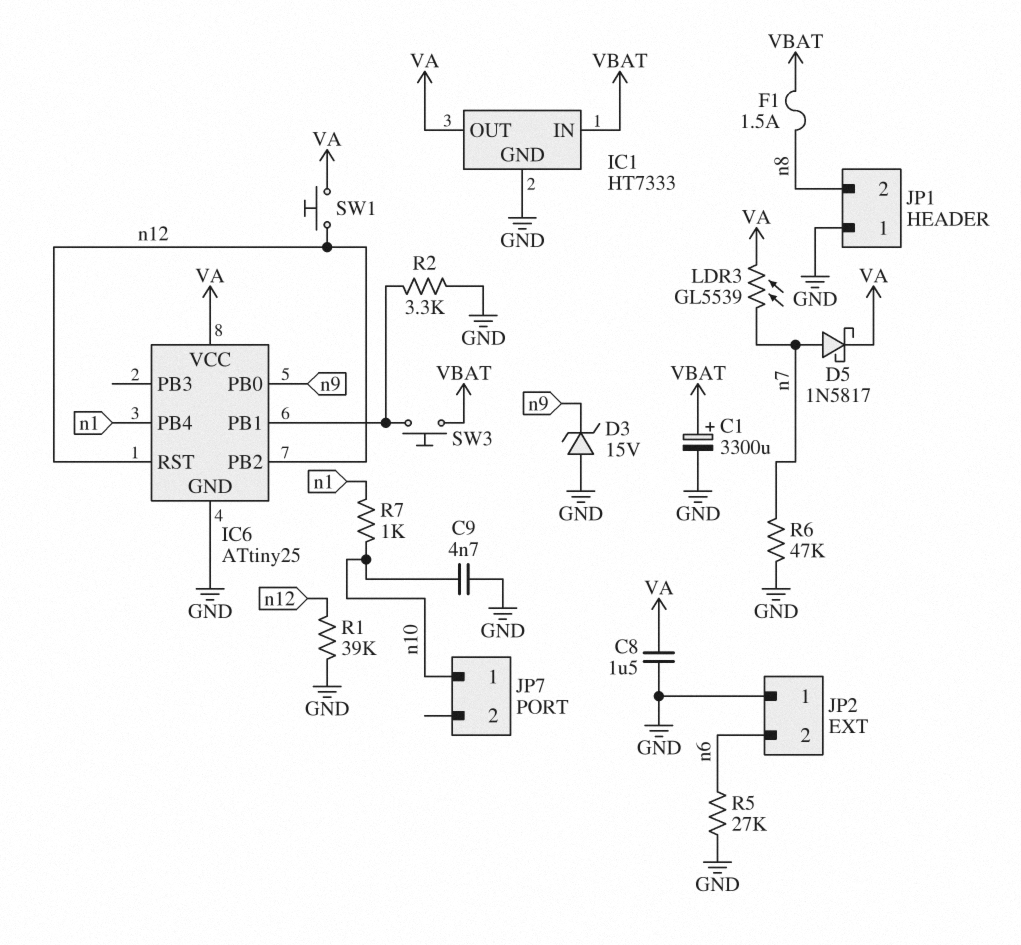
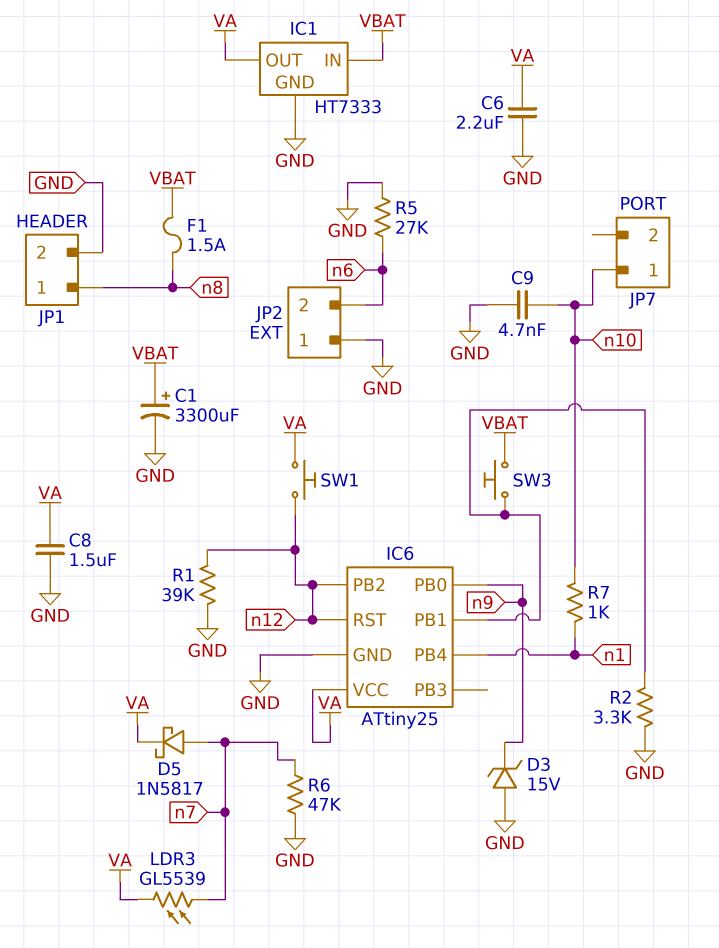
C6: none -> 2.2uF (GND, VA)
JP1 pin 1: GND -> n8
JP1 pin 2: n8 -> GND

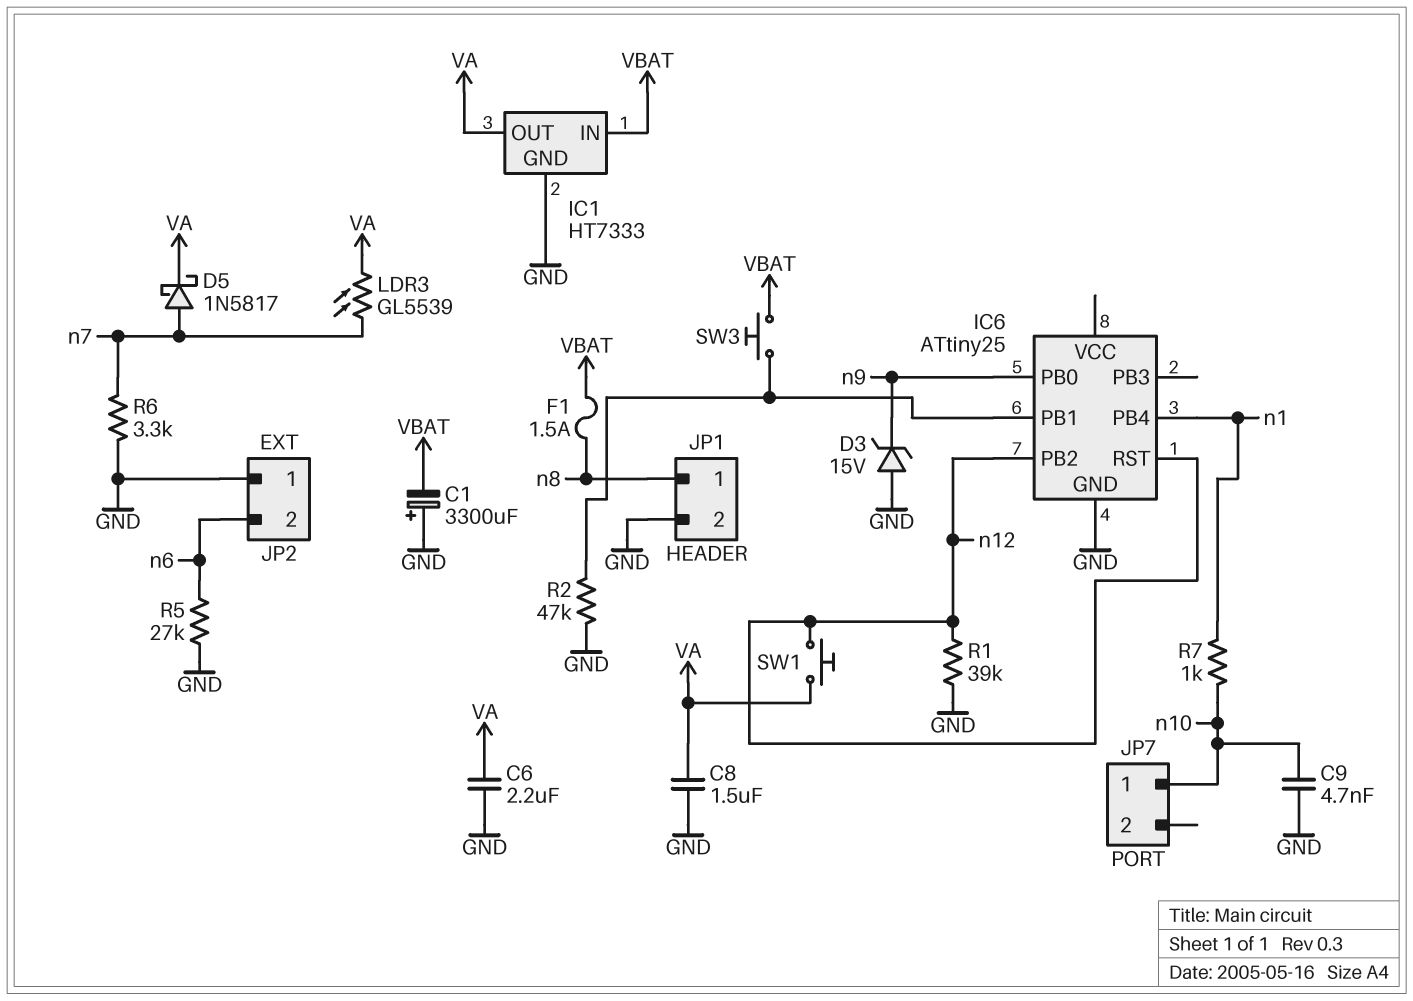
C1: 3300uF (plus VBAT, minus GND) -> 3300uF (plus GND, minus VBAT)
IC6 pin VCC: VA -> none
R2: 3.3k (GND, IC6/PB1) -> 47k (GND, IC6/PB1)
R6: 47k (GND, n7) -> 3.3k (GND, n7)

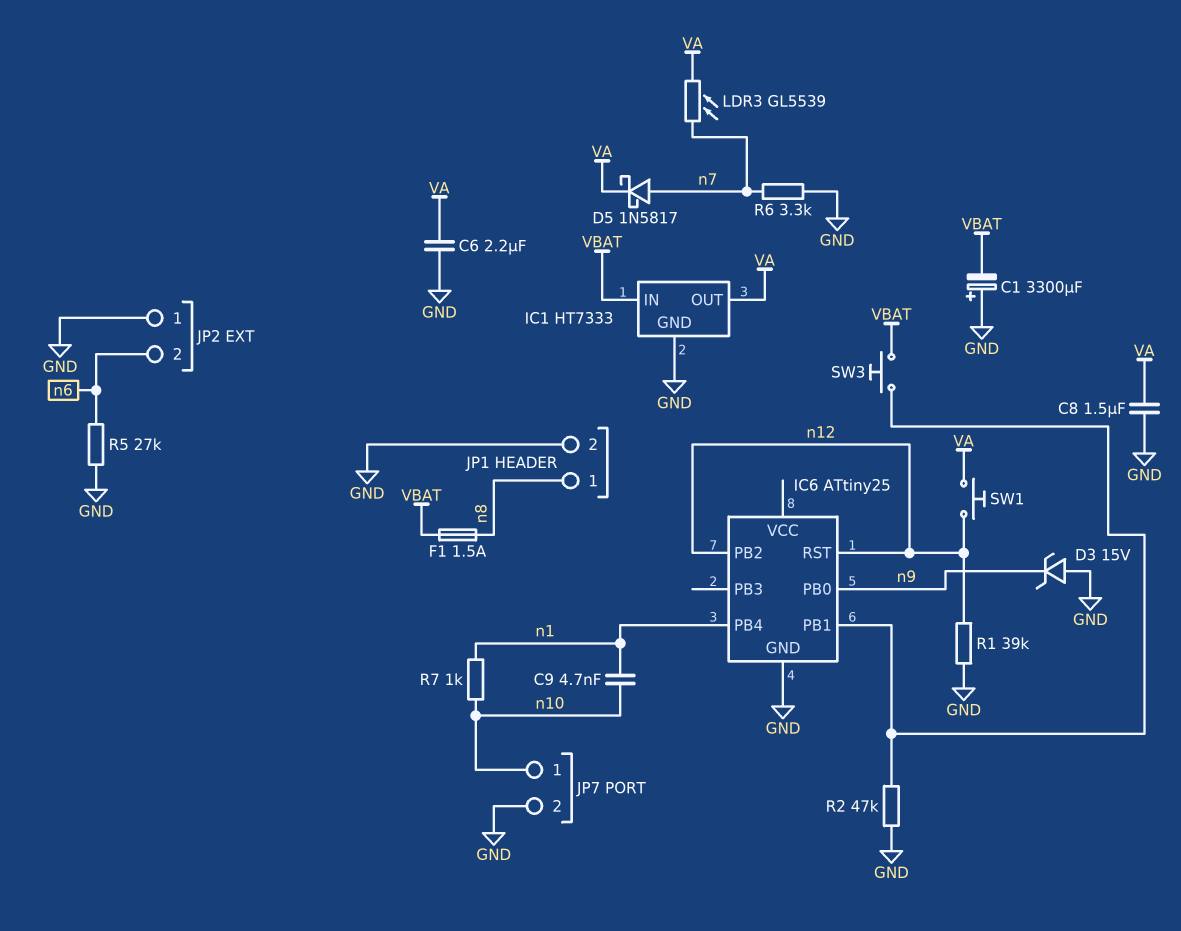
C9: 4.7nF (GND, n10) -> 4.7nF (n1, n10)
JP7 pin 2: none -> GND

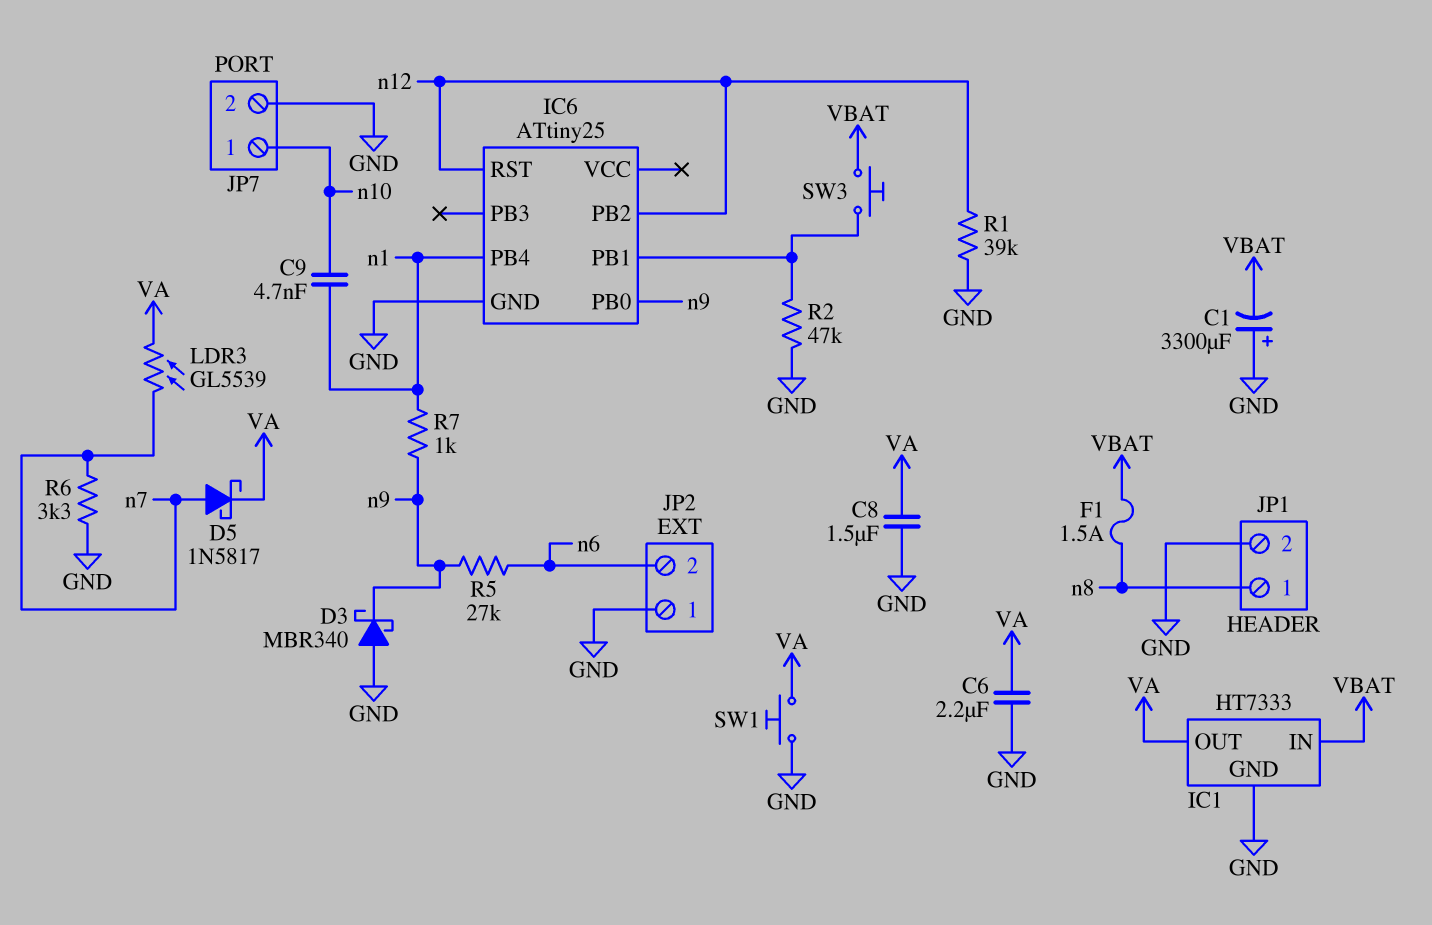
D3: zener 15V (A GND, K n9) -> schottky MBR340 (A GND, K n9)
R5: 27k (GND, n6) -> 27k (n6, n9)
R7: 1k (n1, n10) -> 1k (n1, n9)
SW1: button (VA, n12) -> button (GND, VA)

